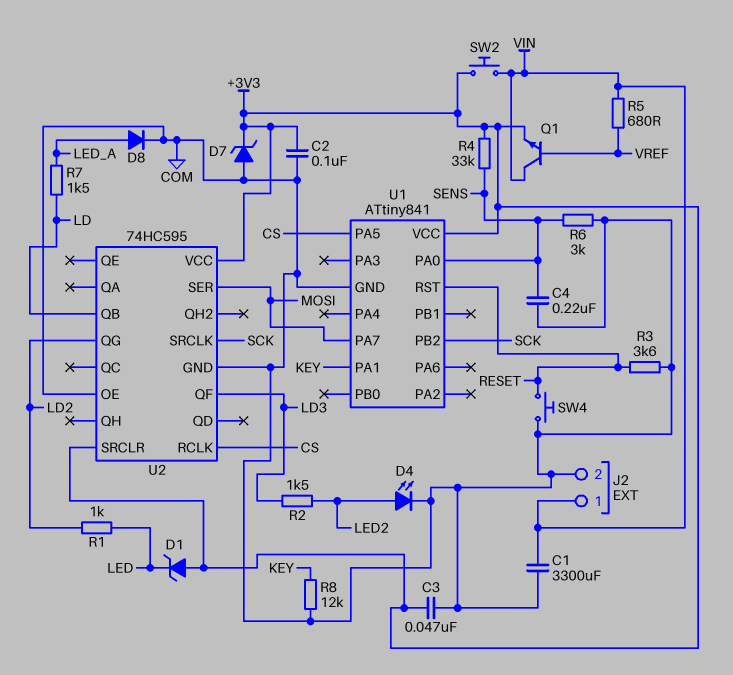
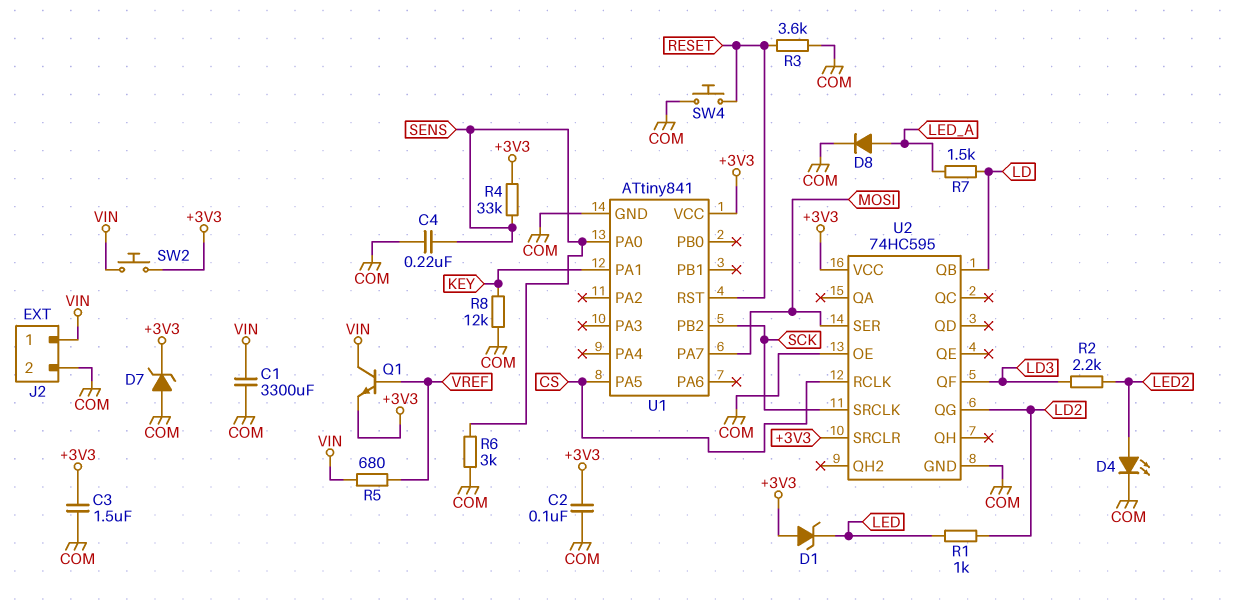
C3: 47nF (+3V3, COM) -> 1.5uF (+3V3, COM)
R2: 1.5k (LD3, LED2) -> 2.2k (LD3, LED2)

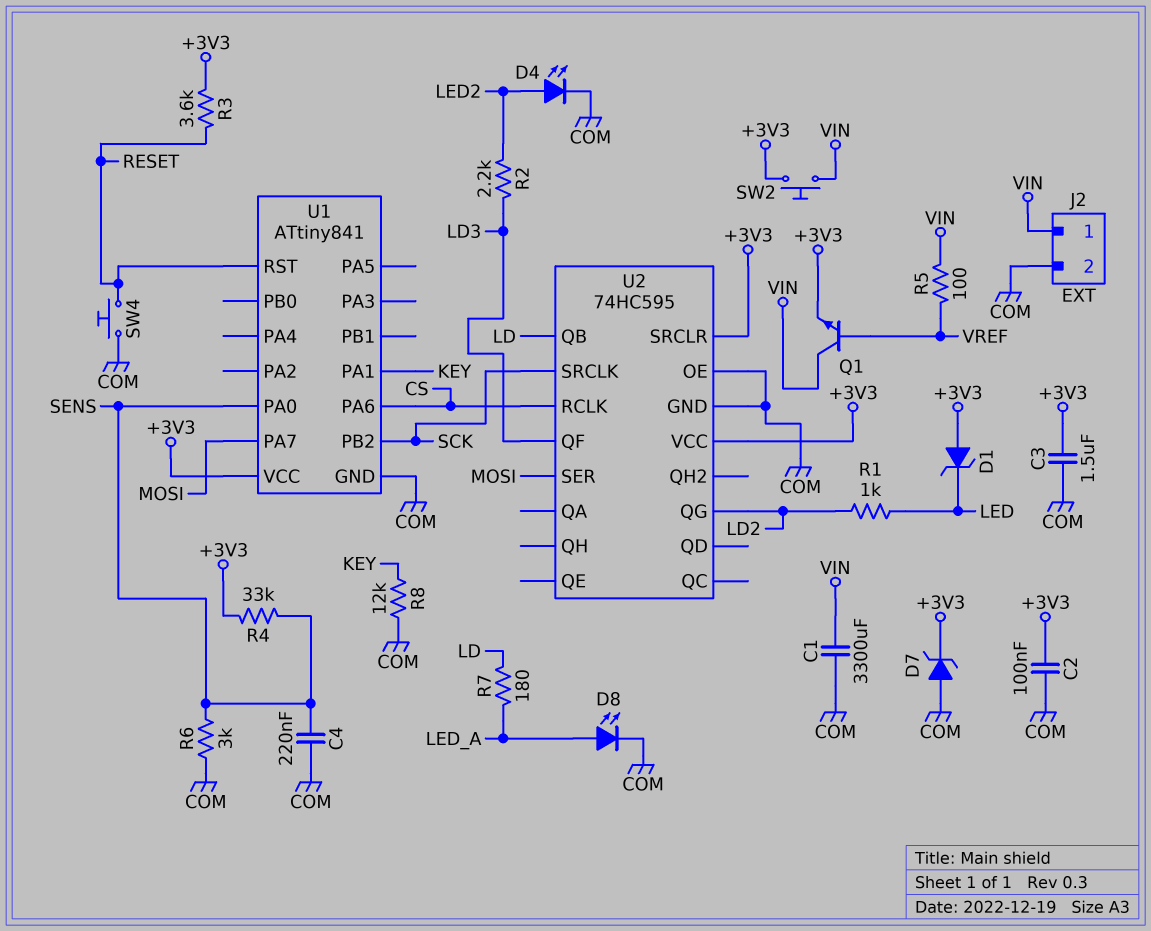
D8: diode (A LED_A, K COM) -> LED (A LED_A, K COM)
R3: 3.6k (COM, RESET) -> 3.6k (+3V3, RESET)
R5: 680 (VIN, VREF) -> 100 (VIN, VREF)
R7: 1.5k (LD, LED_A) -> 180 (LD, LED_A)
U1 pin PA5: CS -> none
U1 pin PA6: none -> CS

